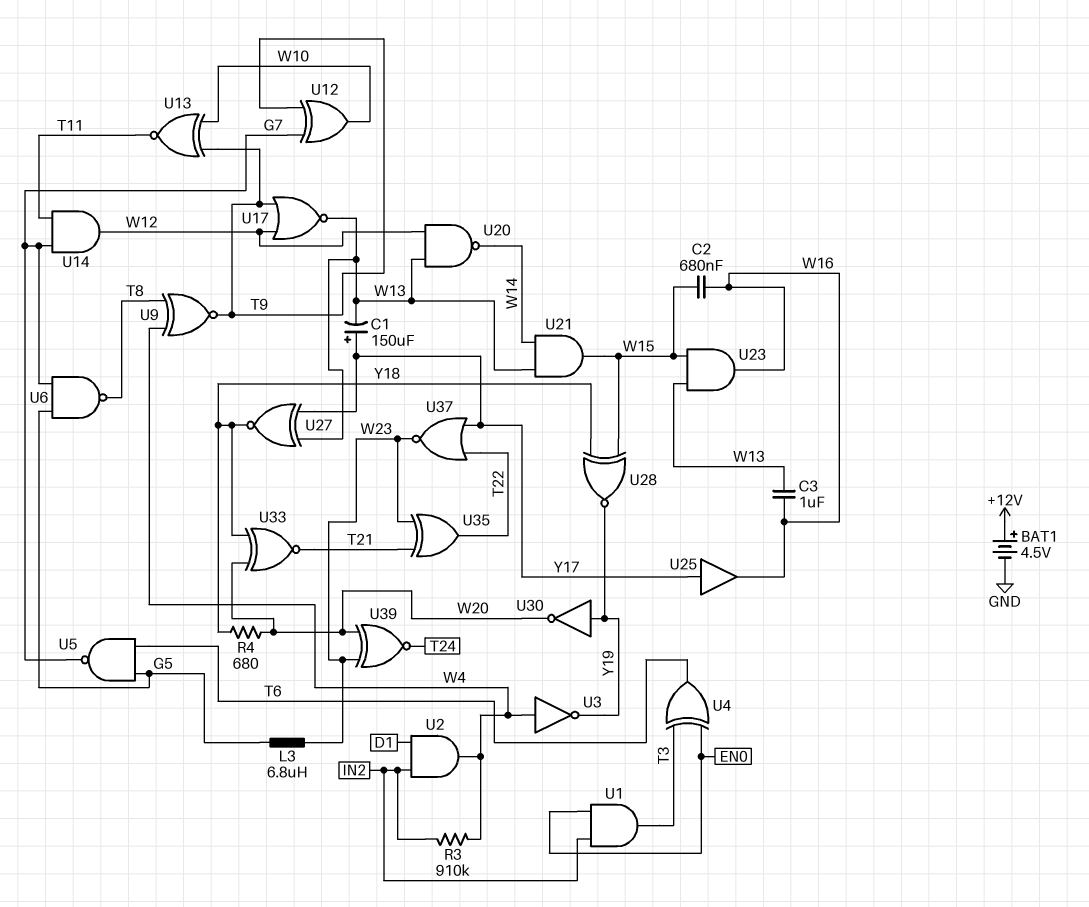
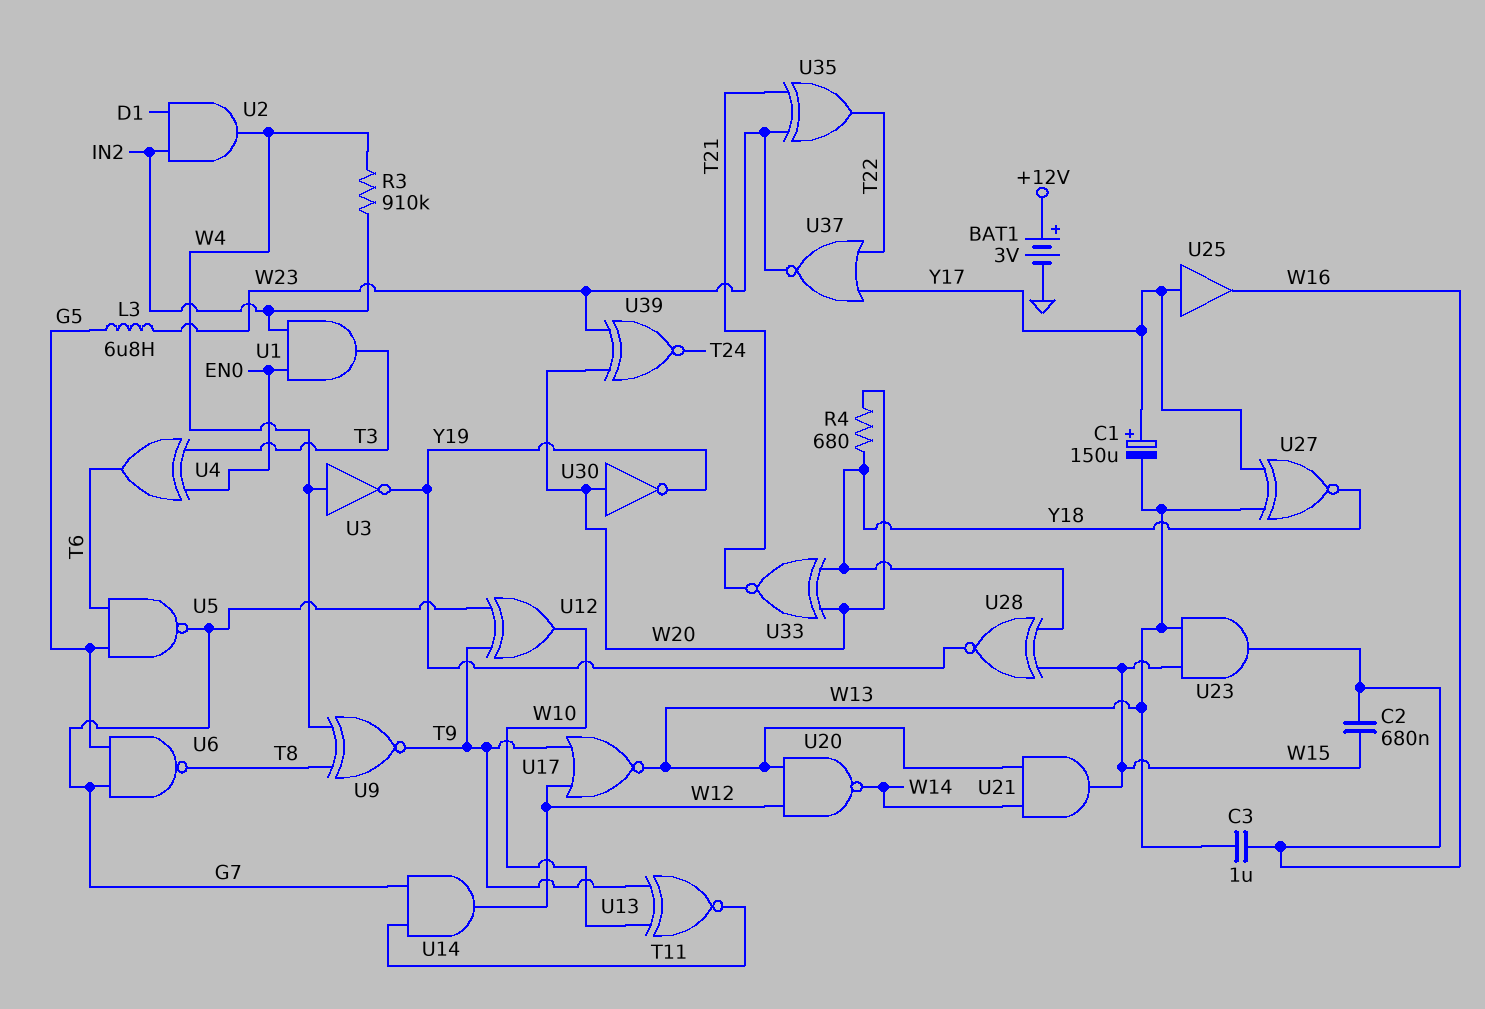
BAT1: 4.5V (plus +12V, minus GND) -> 3V (plus +12V, minus GND)
U30: NOT (in Y19, out W20) -> NOT (in W20, out Y19)

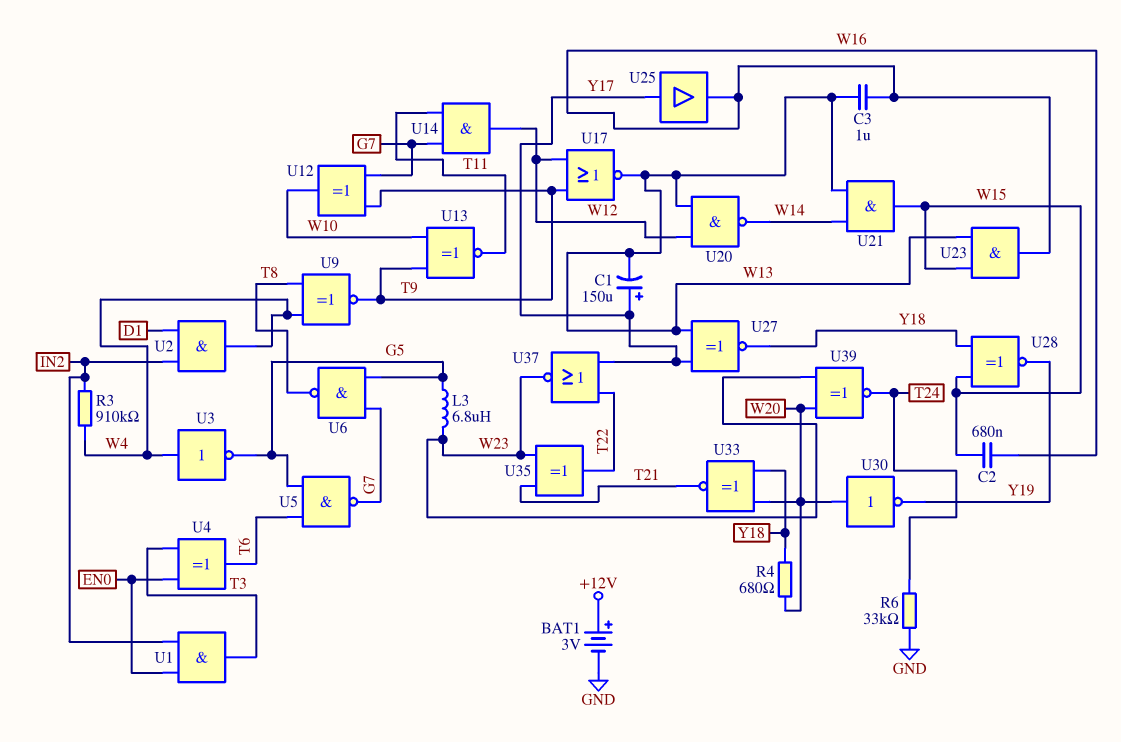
R6: none -> 33k (GND, T24)
U3: NOT (in W4, out Y19) -> NOT (in W4, out G5)

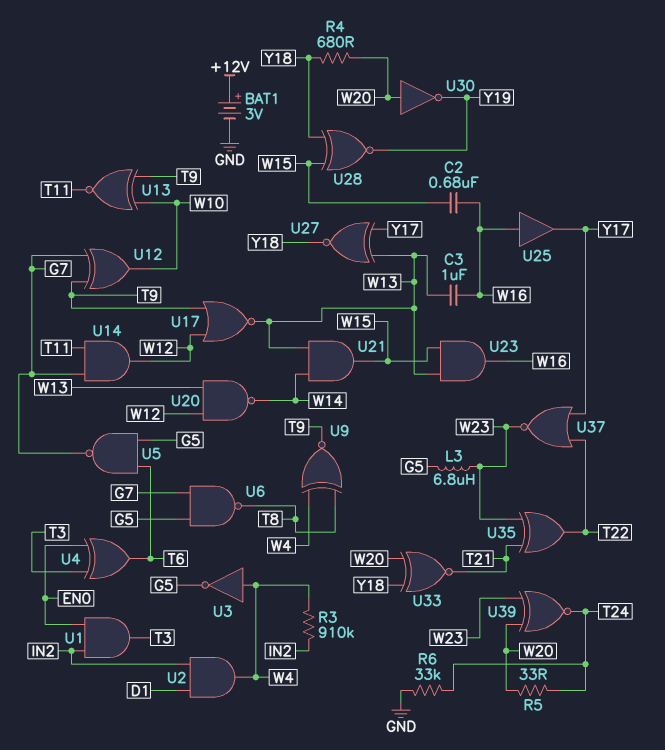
C1: 150uF (plus Y17, minus W13) -> none
R5: none -> 33 (T24, W20)
U25: buffer (in Y17, out W16) -> buffer (in W16, out Y17)

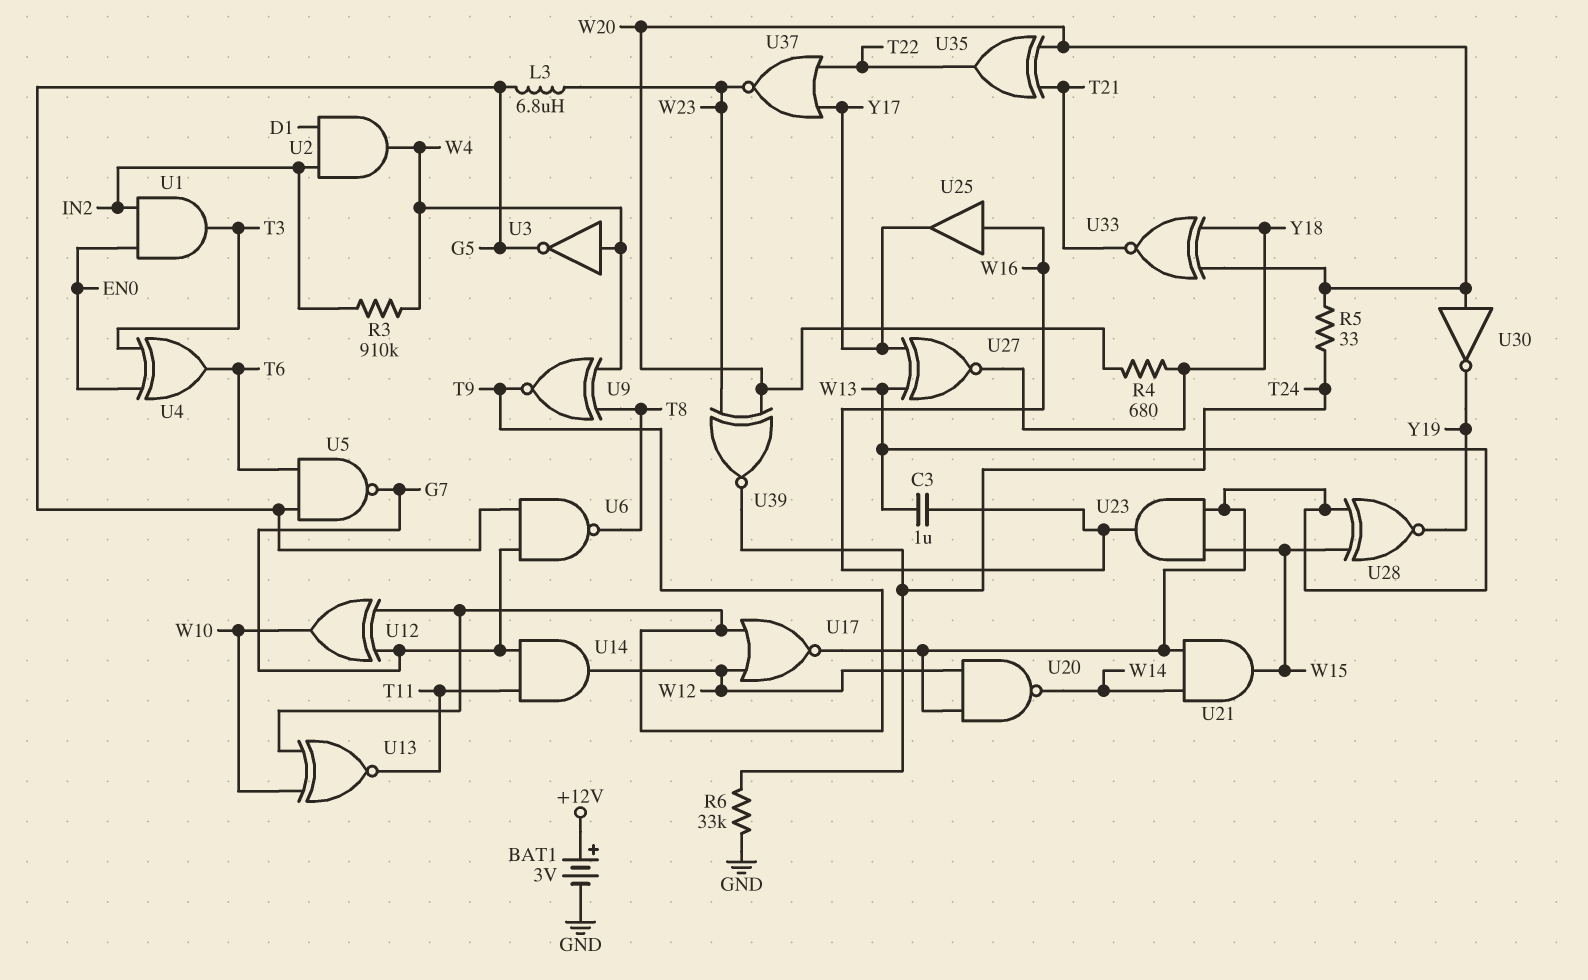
C2: 680nF (W15, W16) -> none
U28: XNOR (in W15, in Y18, out Y19) -> XNOR (in W13, in W15, out Y19)
U35: XOR (in T21, in W23, out T22) -> XOR (in T21, in W20, out T22)

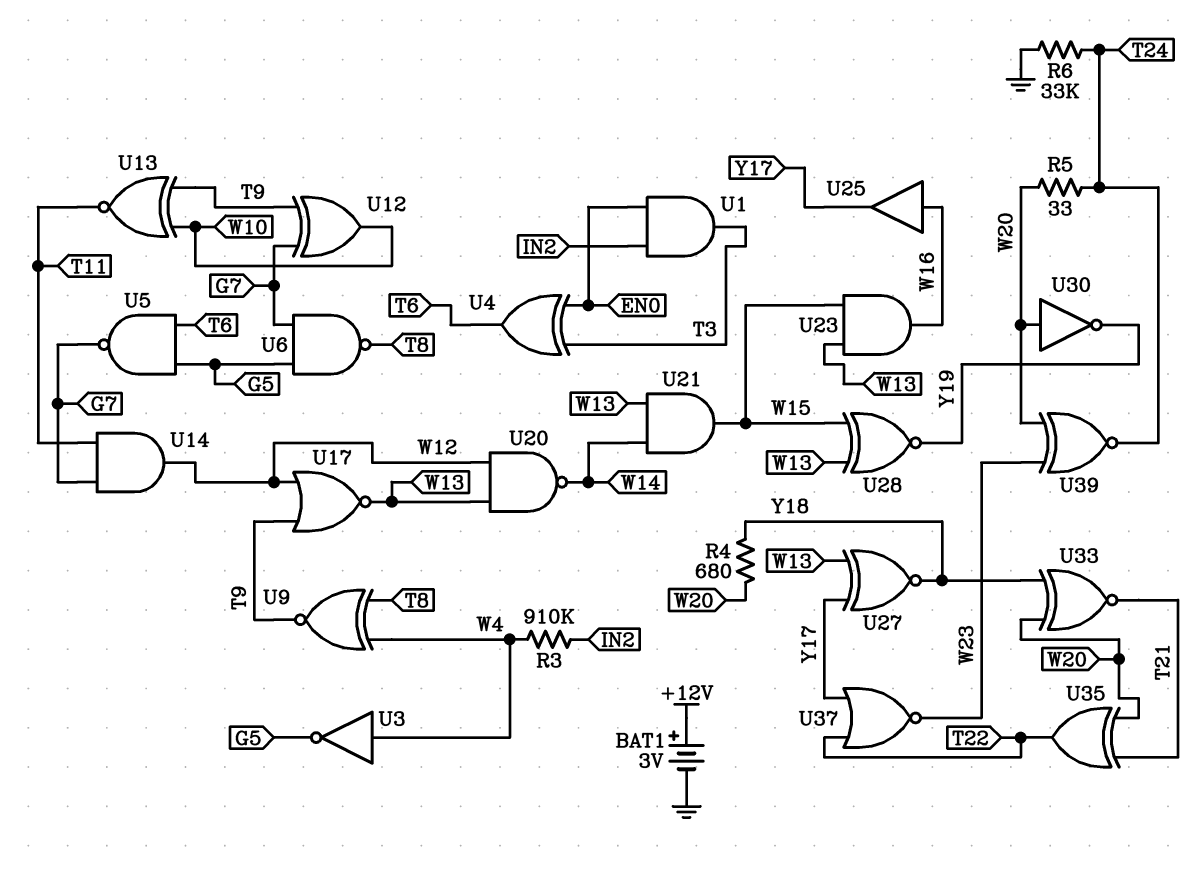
C3: 1uF (W13, W16) -> none
L3: 6.8uH (G5, W23) -> none
U2: AND (in D1, in IN2, out W4) -> none

